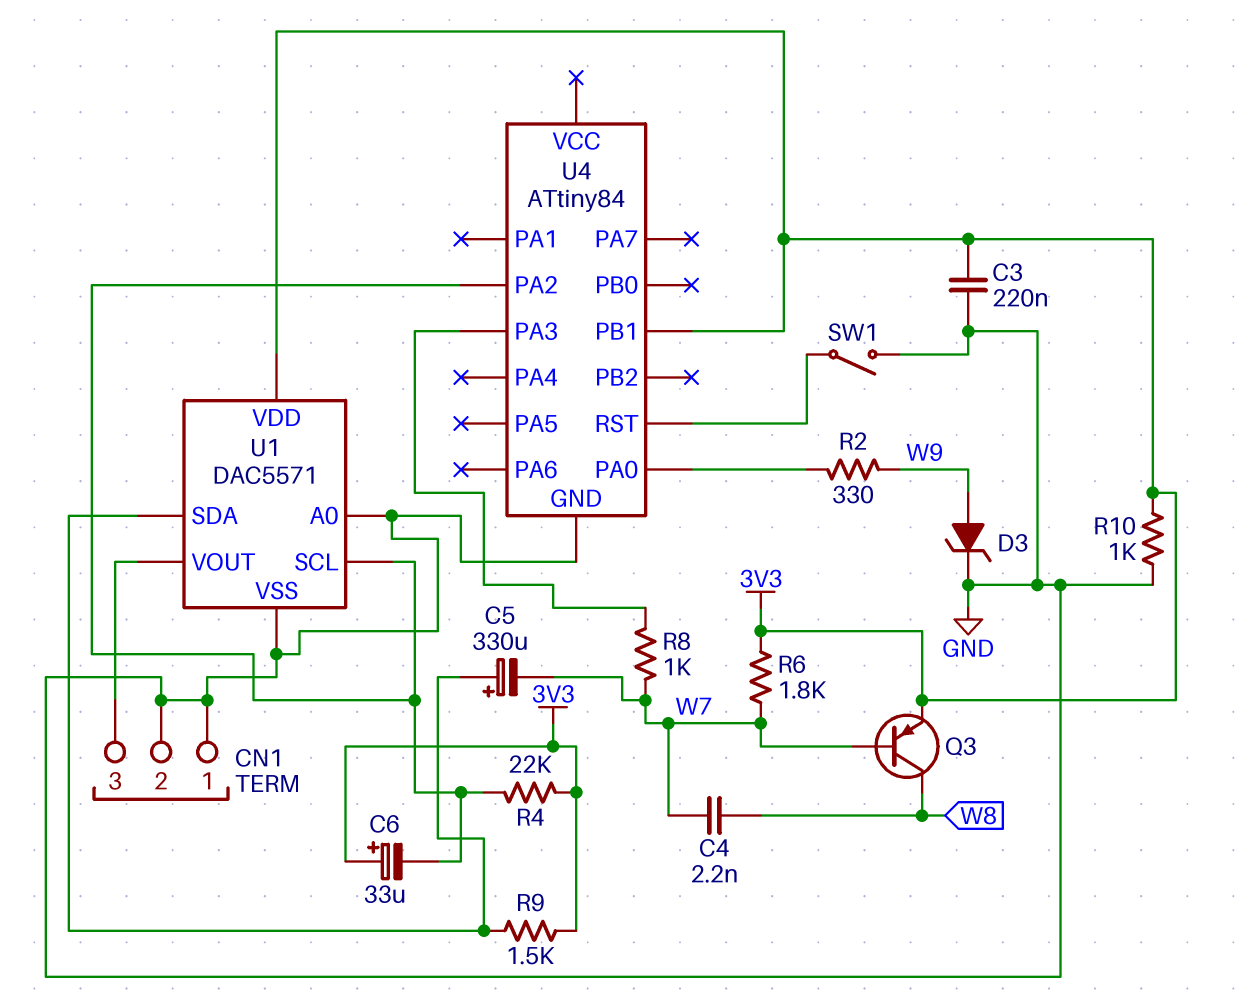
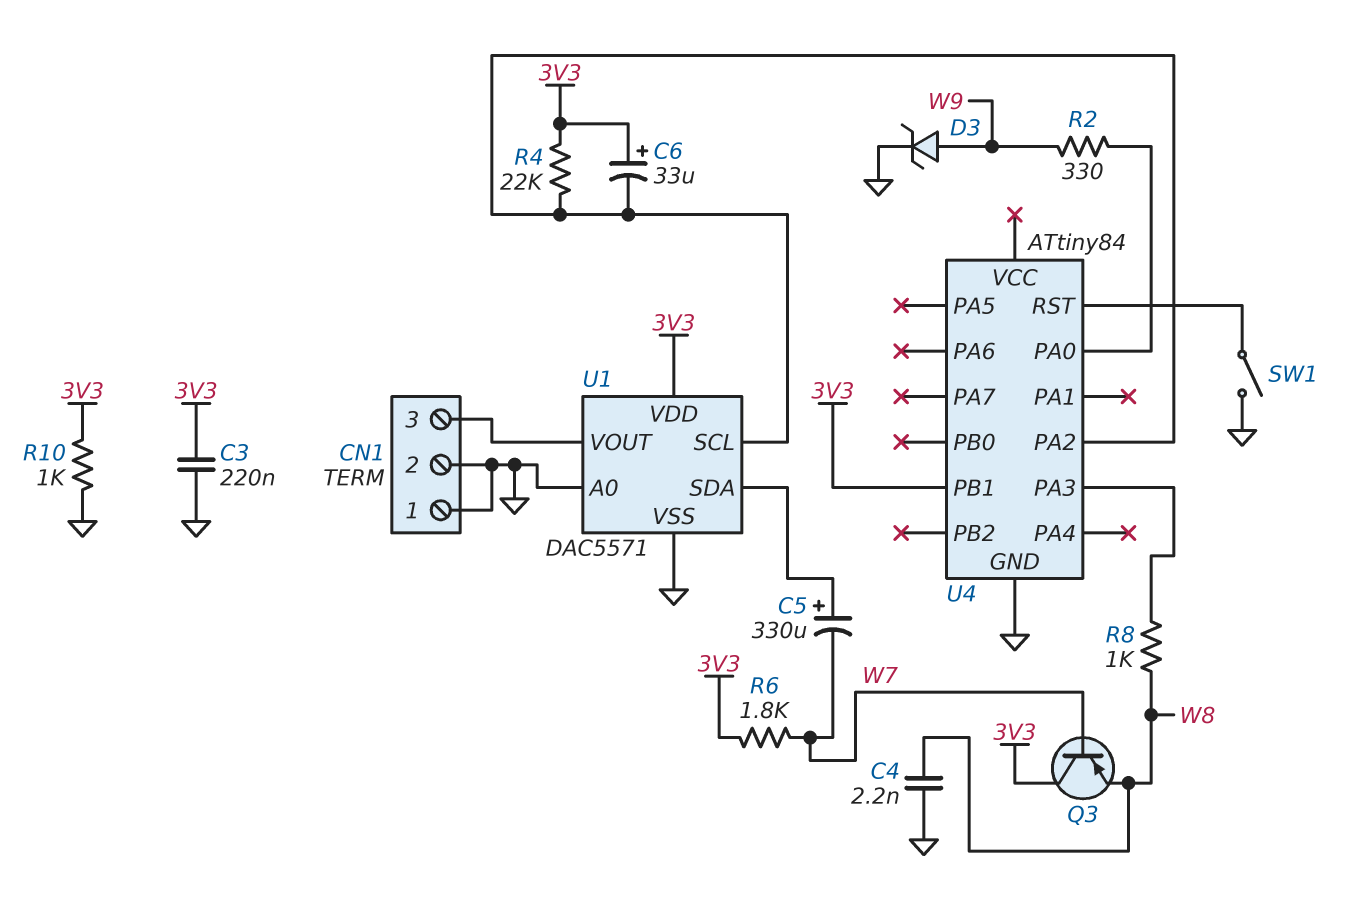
C4: 2.2nF (W7, W8) -> 2.2nF (GND, W8)
Q3: PNP (B W7, C W8, E 3V3) -> PNP (B W7, C 3V3, E W8)
R8: 1k (U4/PA3, W7) -> 1k (U4/PA3, W8)
R9: 1.5k (3V3, U1/SDA) -> none

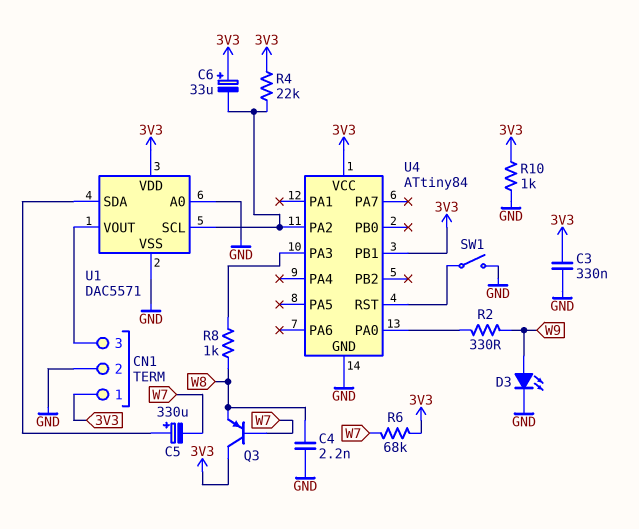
C3: 220nF (3V3, GND) -> 330nF (3V3, GND)
CN1 pin 1: GND -> 3V3
D3: zener (A W9, K GND) -> LED (A W9, K GND)
R6: 1.8k (3V3, W7) -> 68k (3V3, W7)
U4 pin VCC: none -> 3V3

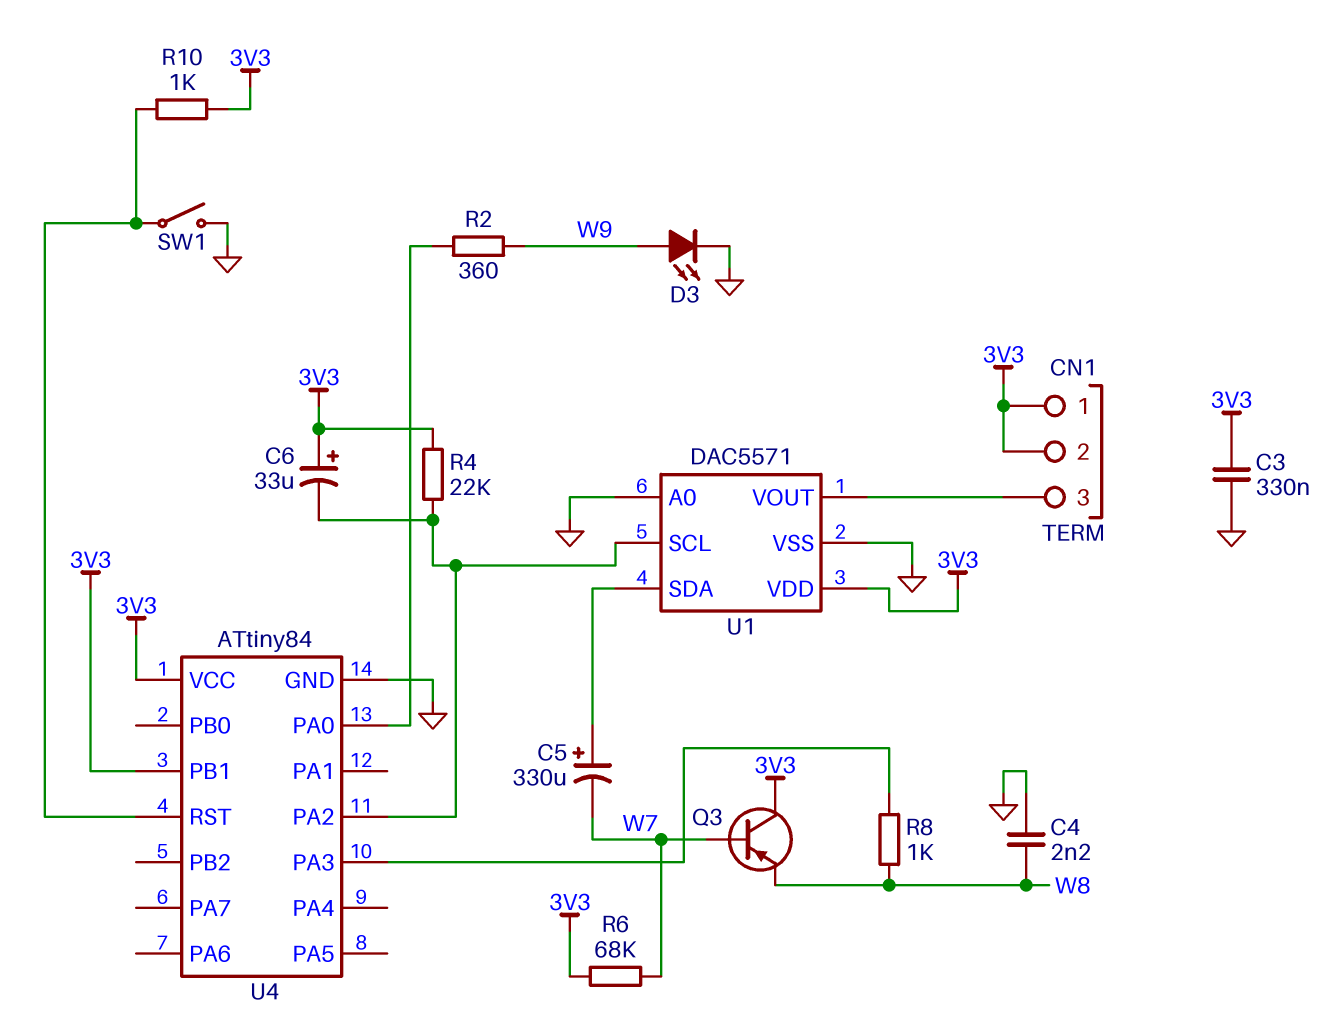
CN1 pin 2: GND -> 3V3
R2: 330 (U4/PA0, W9) -> 360 (U4/PA0, W9)
R10: 1k (3V3, GND) -> 1k (3V3, U4/RST)

